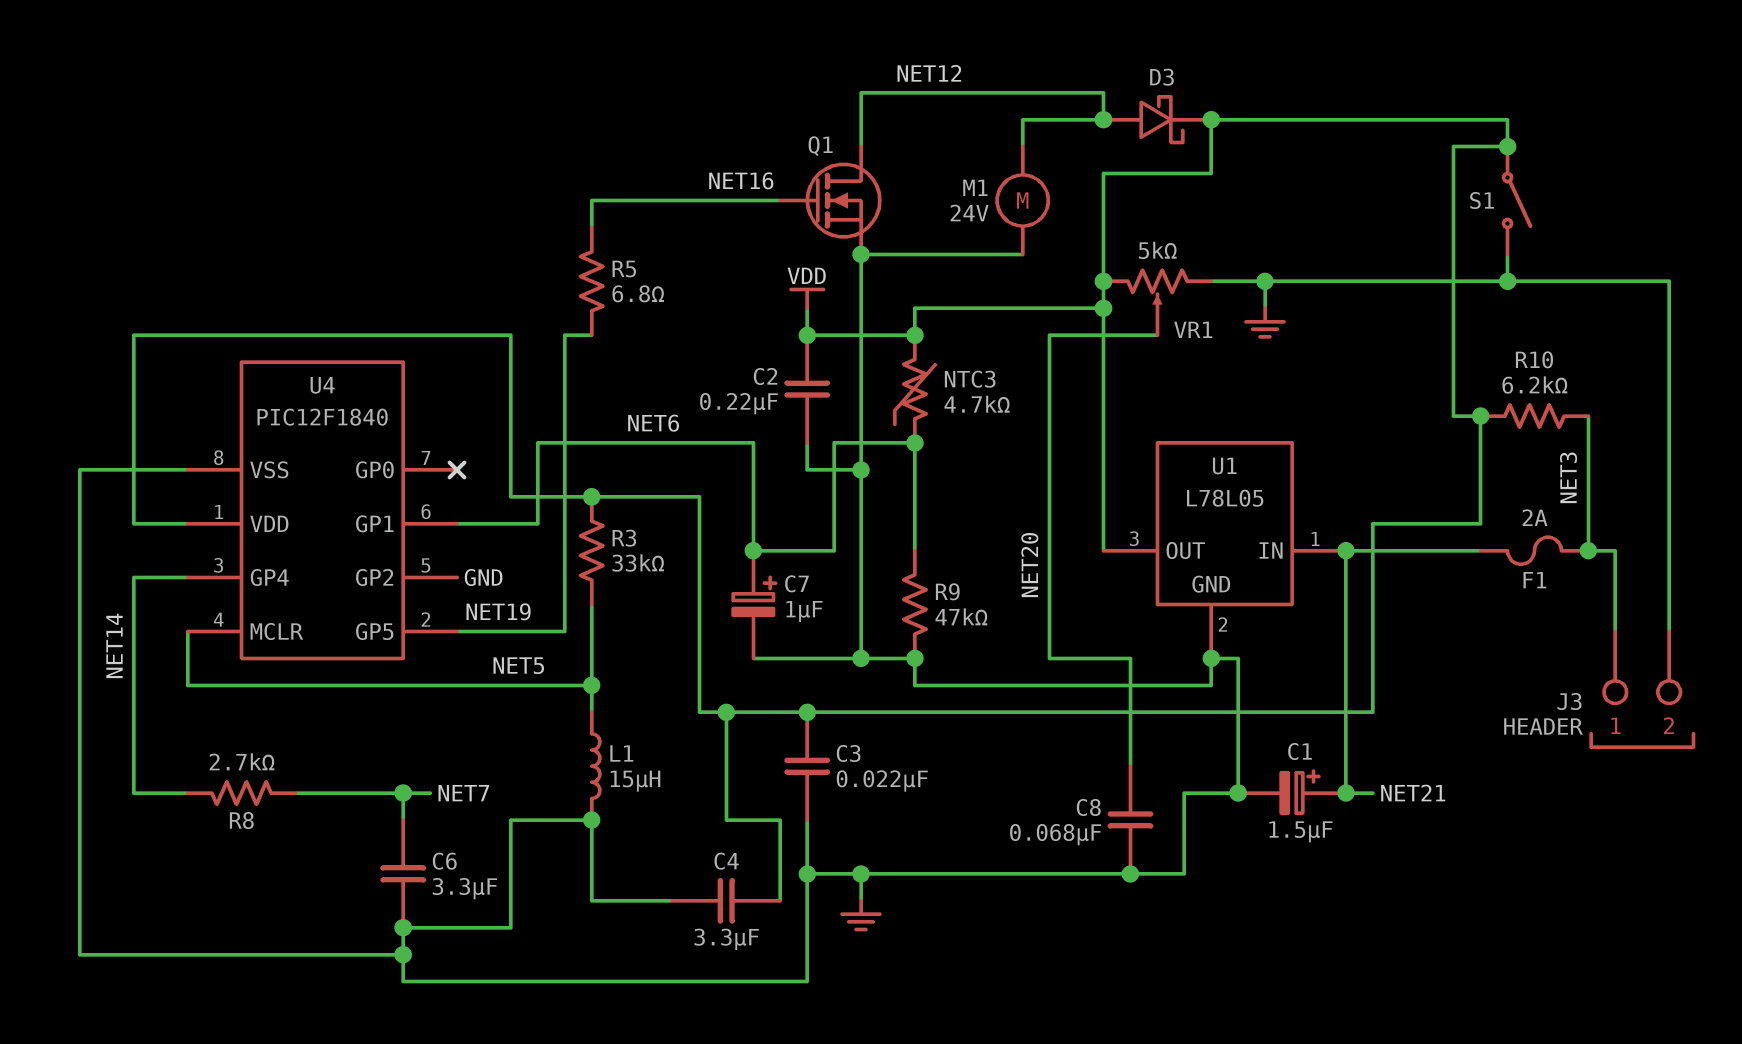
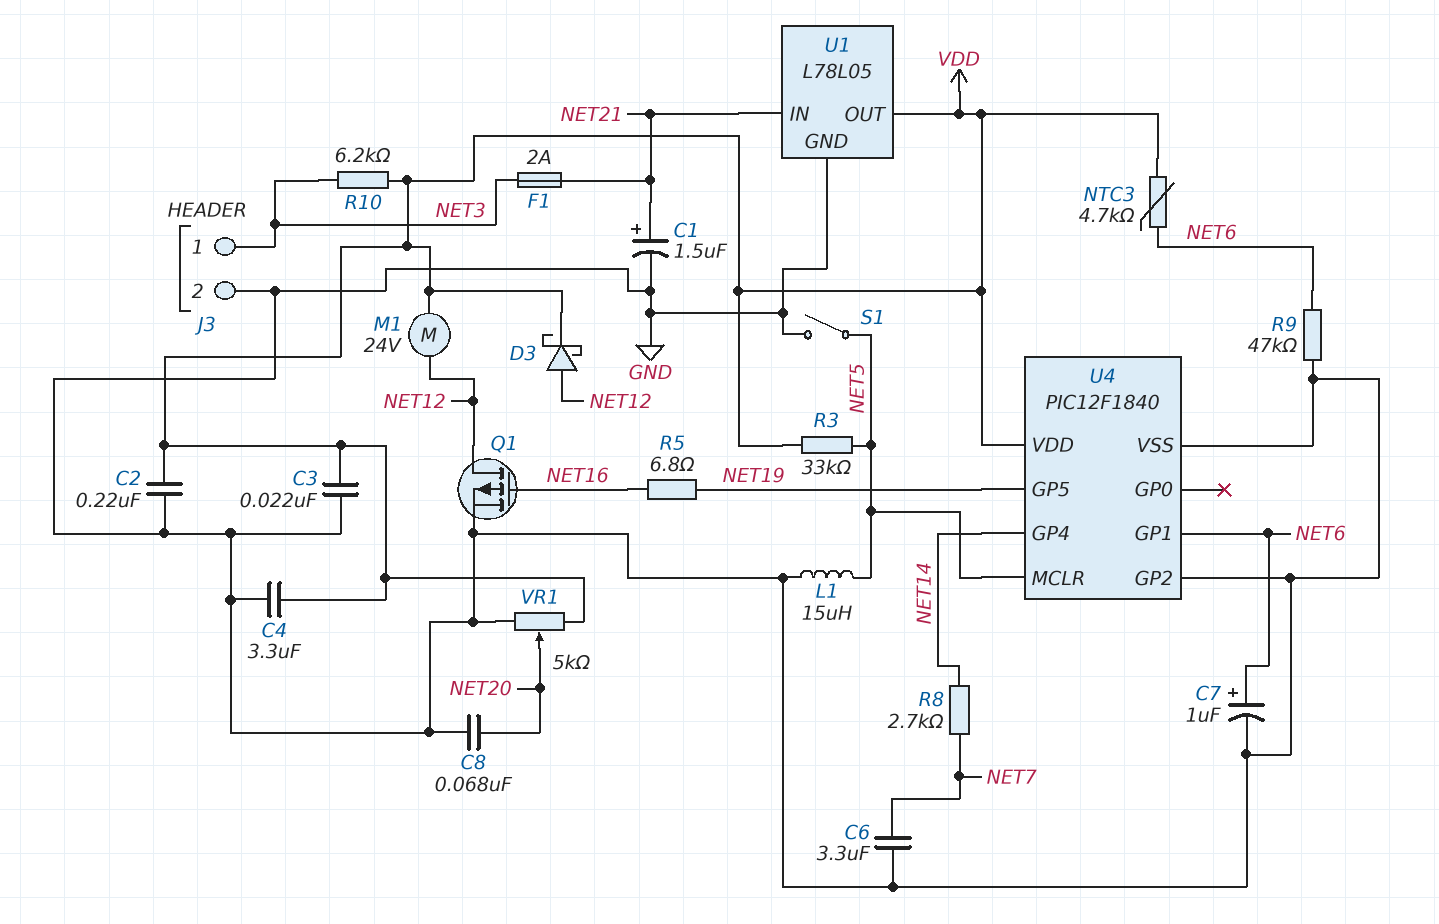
M1: motor 24V (GND, NET12) -> motor 24V (NET12, VDD)
Q1: NMOS (G NET16, D NET12, S GND) -> PMOS (G NET16, D NET12, S GND)
S1: switch (GND, VDD) -> switch (GND, NET5)

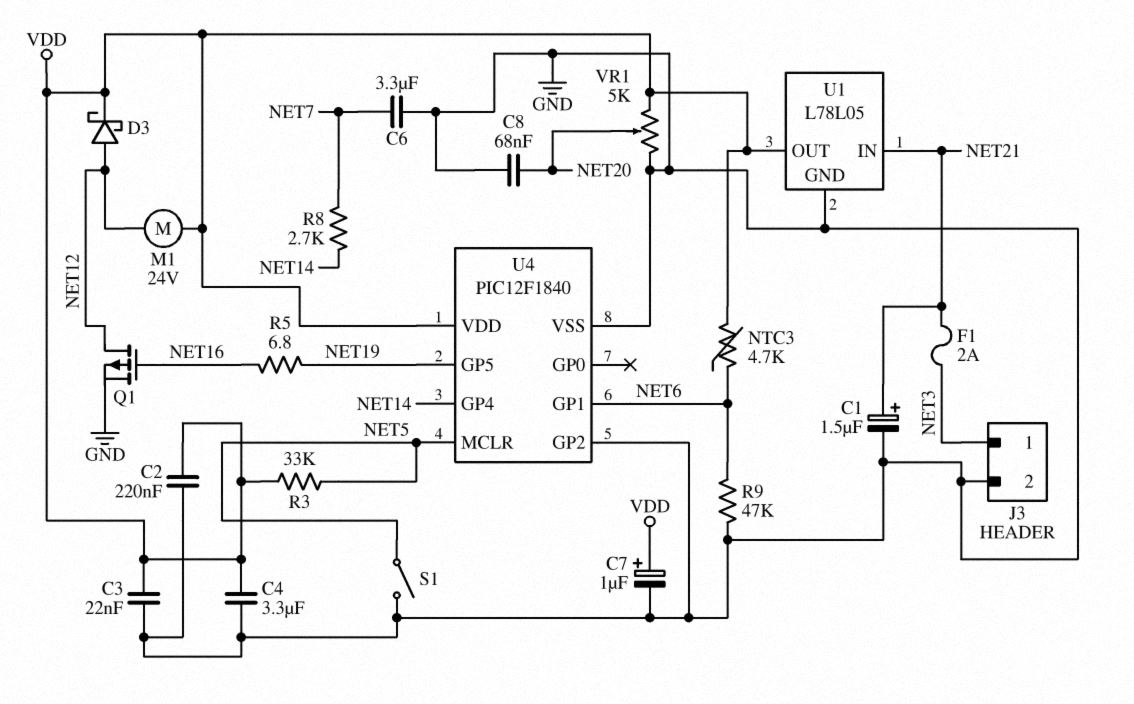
C7: 1uF (plus NET6, minus GND) -> 1uF (plus VDD, minus GND)
L1: 15uH (GND, NET5) -> none
R10: 6.2k (NET3, VDD) -> none

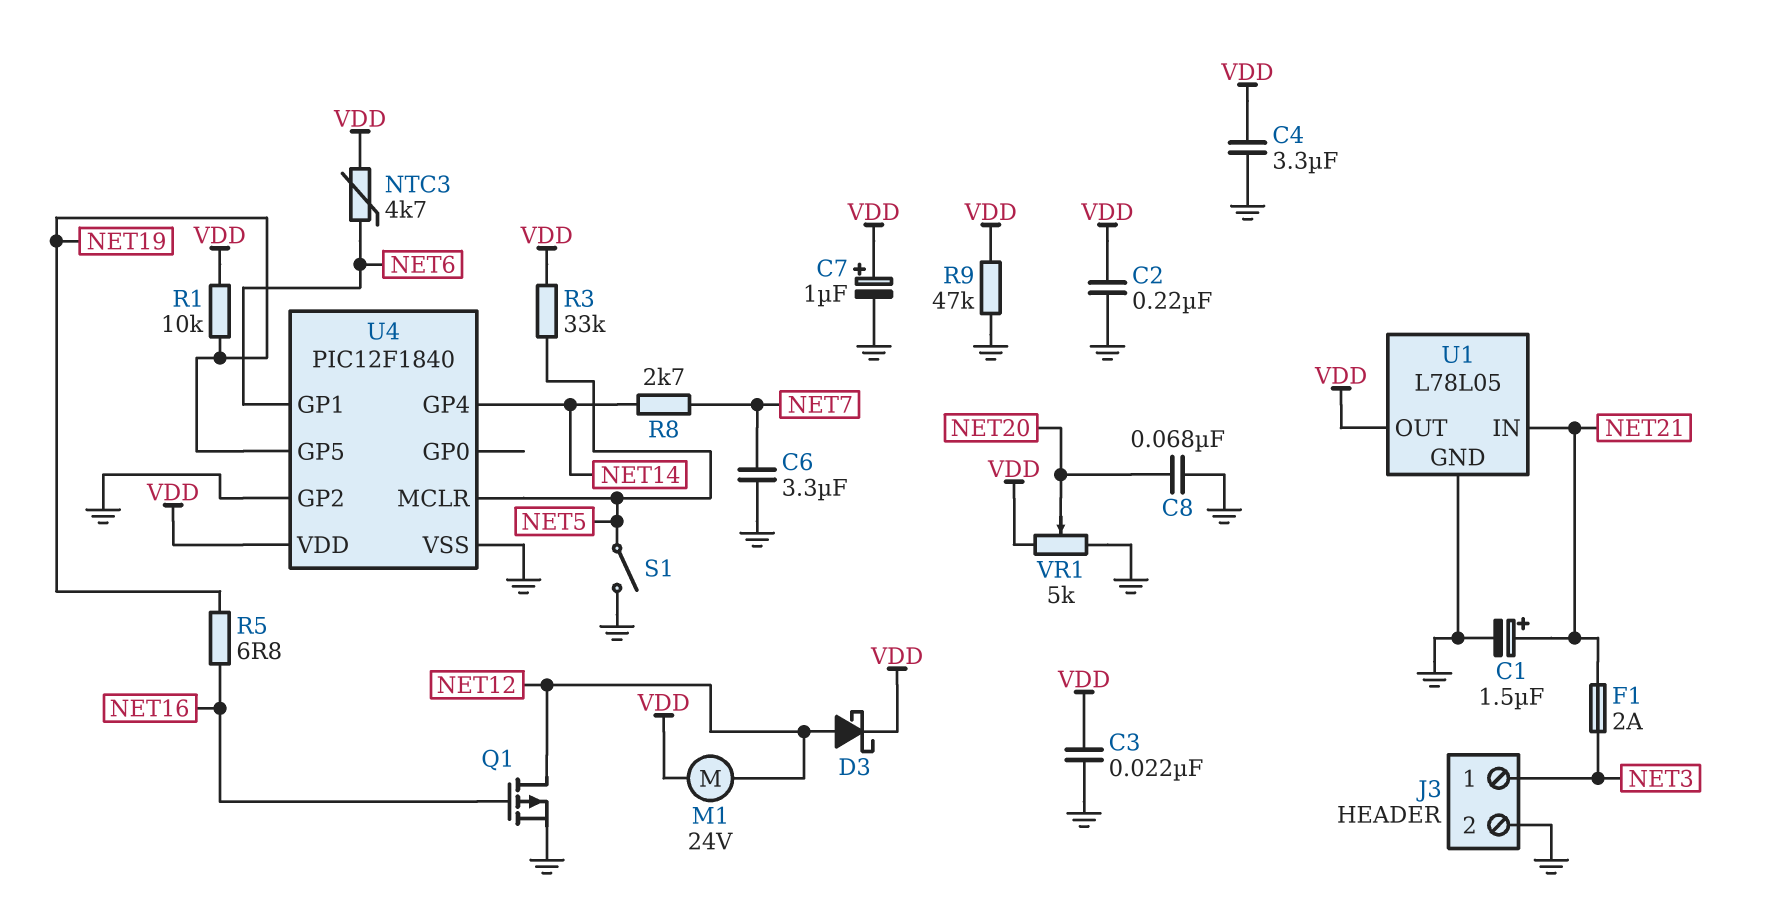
R1: none -> 10k (NET19, VDD)
R9: 47k (GND, NET6) -> 47k (GND, VDD)

